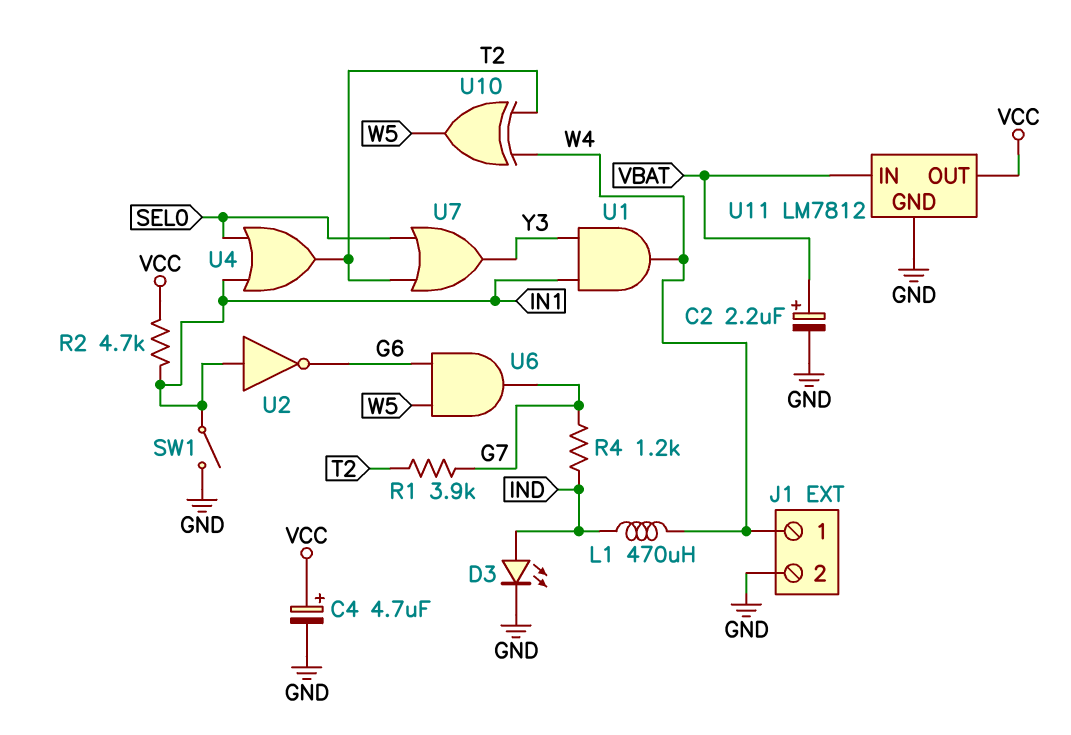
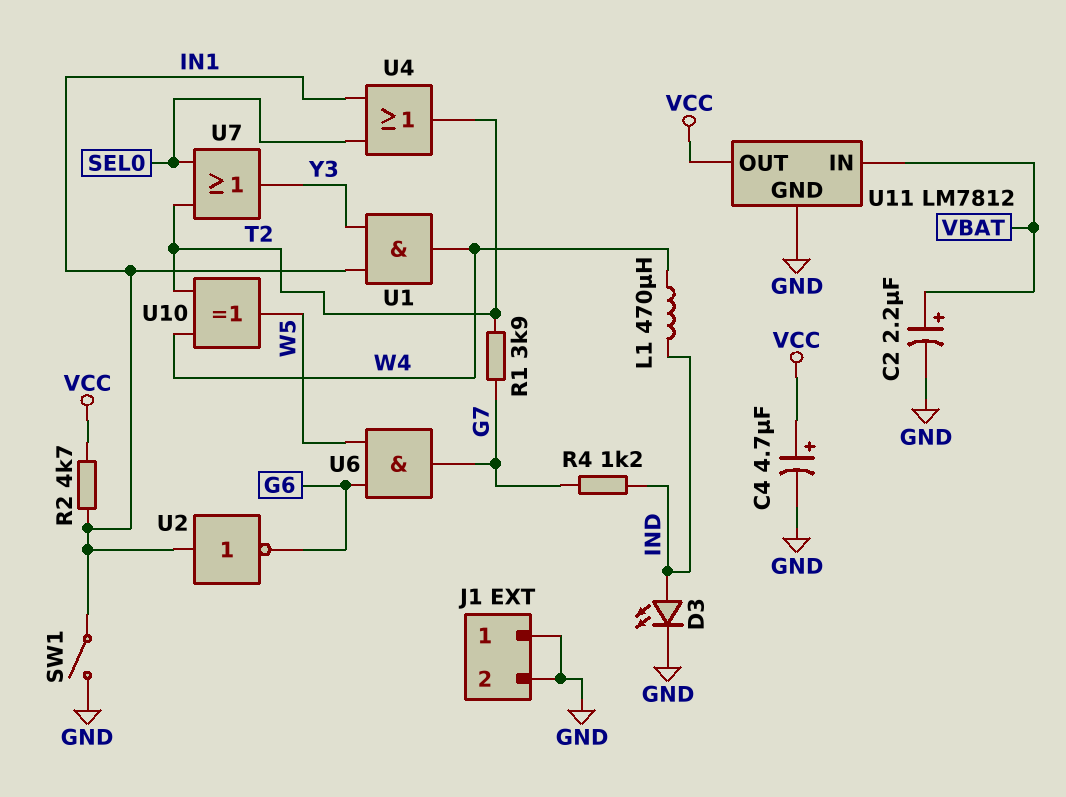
J1 pin 1: W4 -> GND

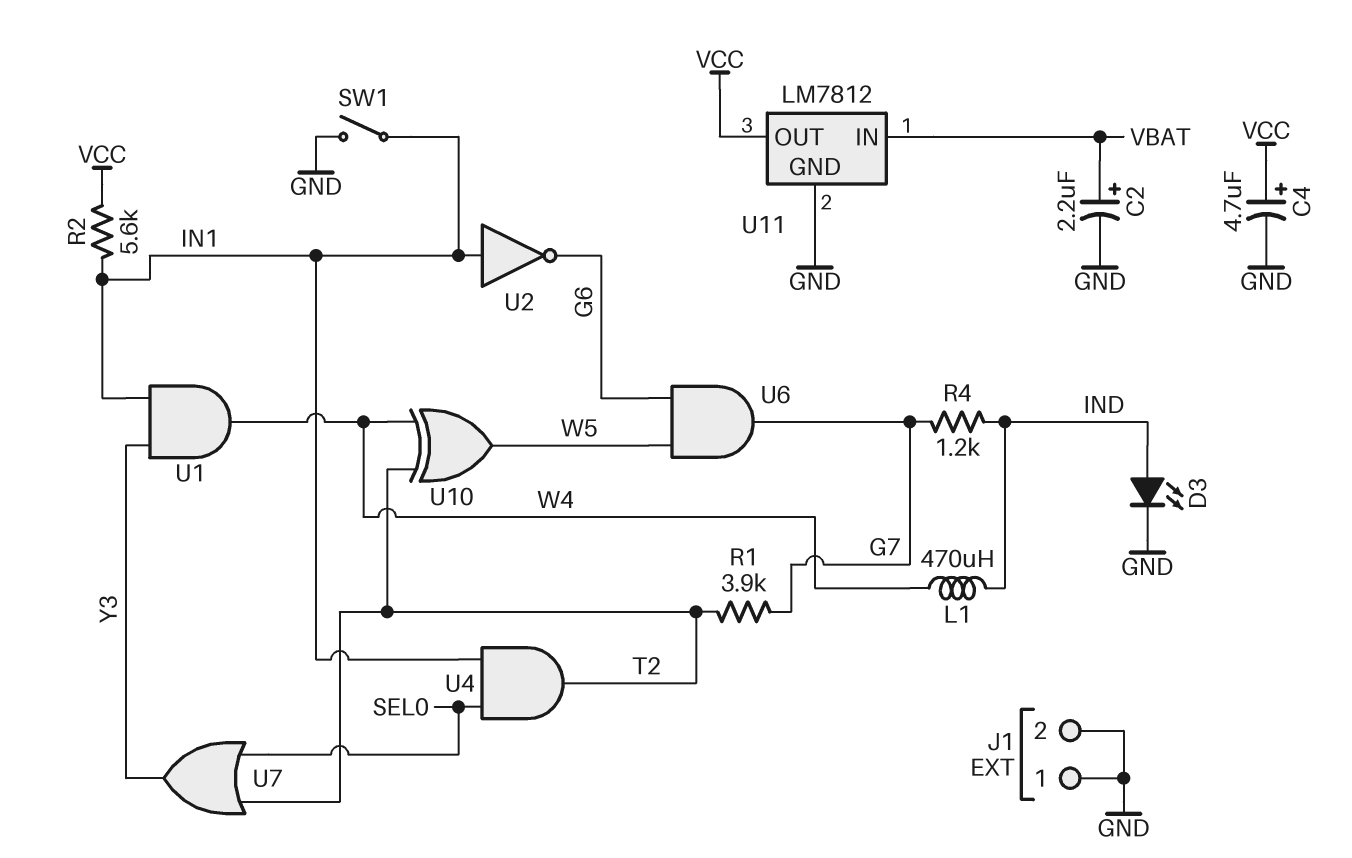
R2: 4.7k (IN1, VCC) -> 5.6k (IN1, VCC)
U4: OR (in IN1, in SEL0, out T2) -> AND (in IN1, in SEL0, out T2)

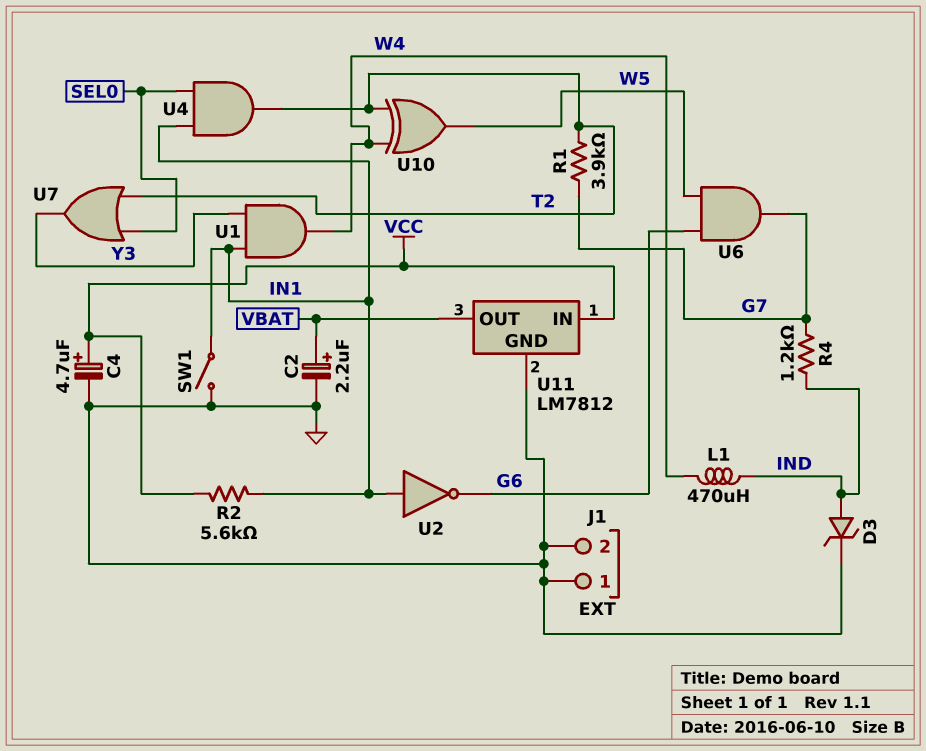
D3: LED (A IND, K GND) -> zener (A IND, K GND)
U11 pin IN: VBAT -> VCC
U11 pin OUT: VCC -> VBAT

